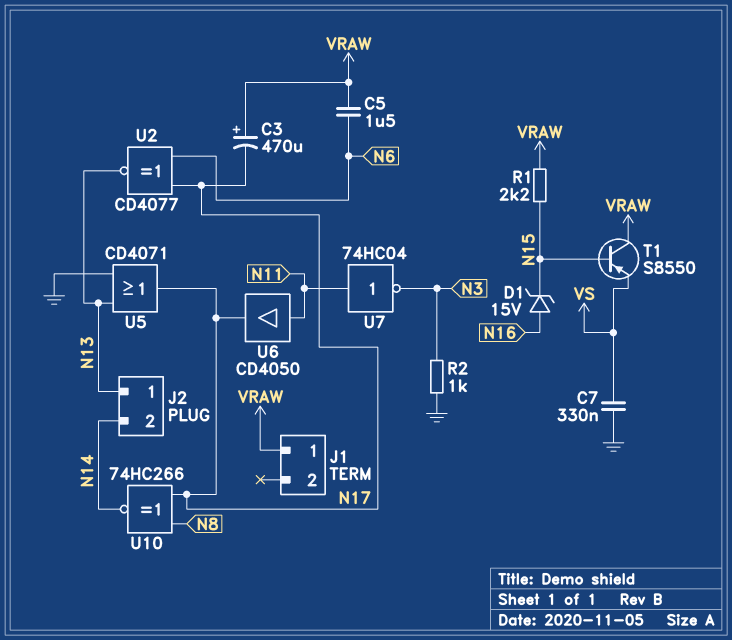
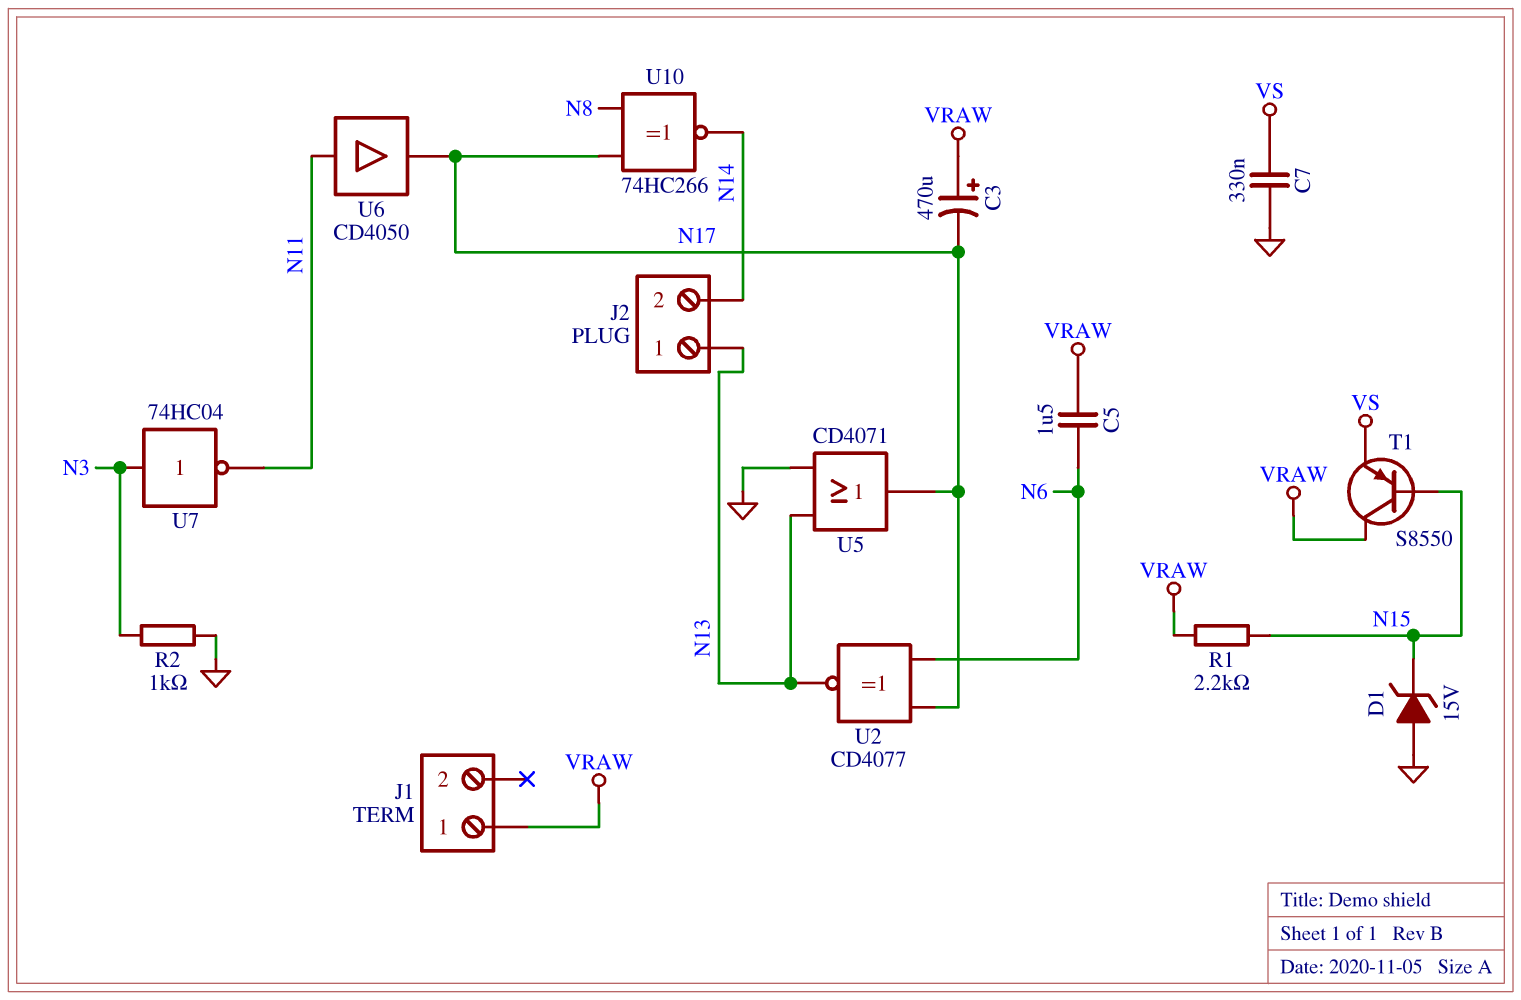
D1: zener 15V (A N16, K N15) -> zener 15V (A GND, K N15)
U7: NOT 74HC04 (in N11, out N3) -> NOT 74HC04 (in N3, out N11)

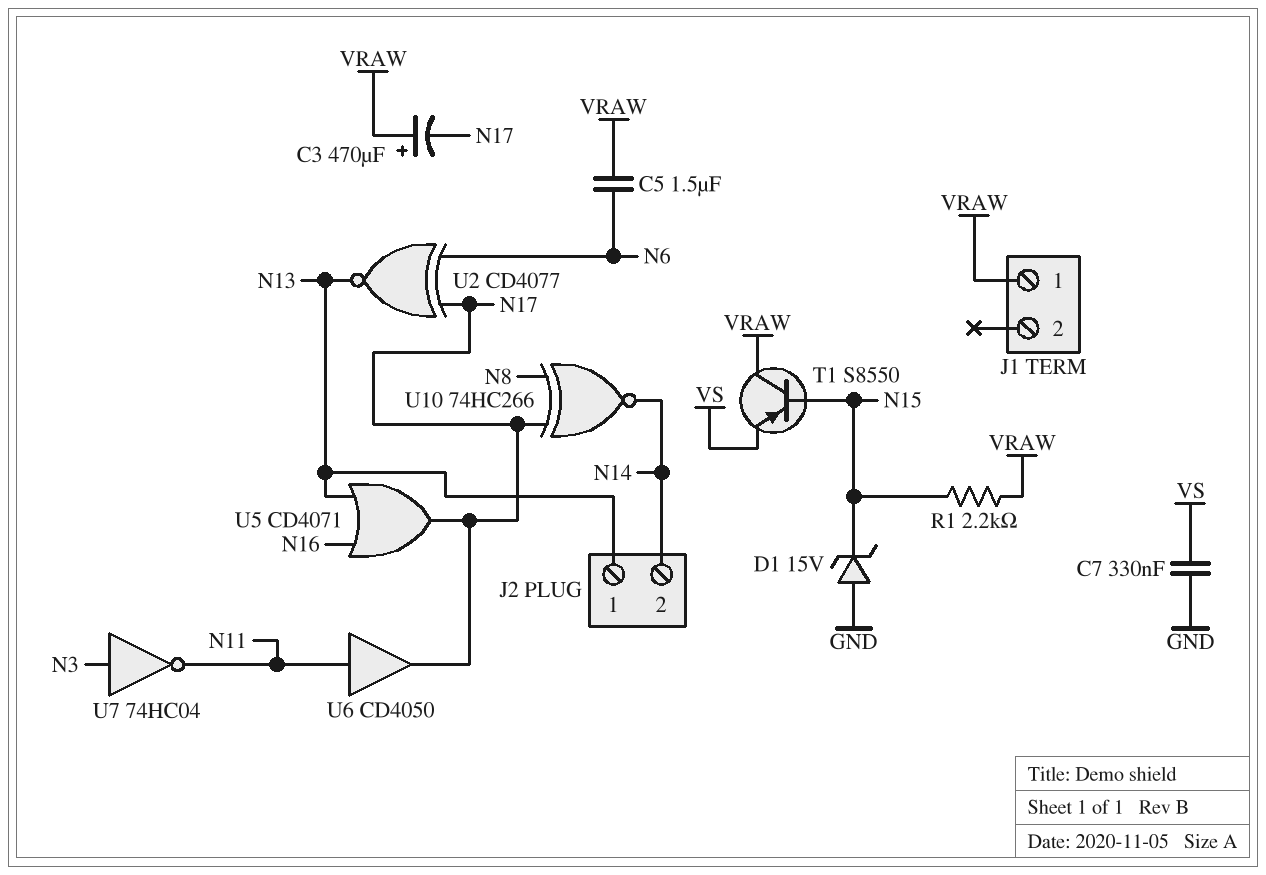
R2: 1k (GND, N3) -> none
U5: OR CD4071 (in GND, in N13, out N17) -> OR CD4071 (in N13, in N16, out N17)

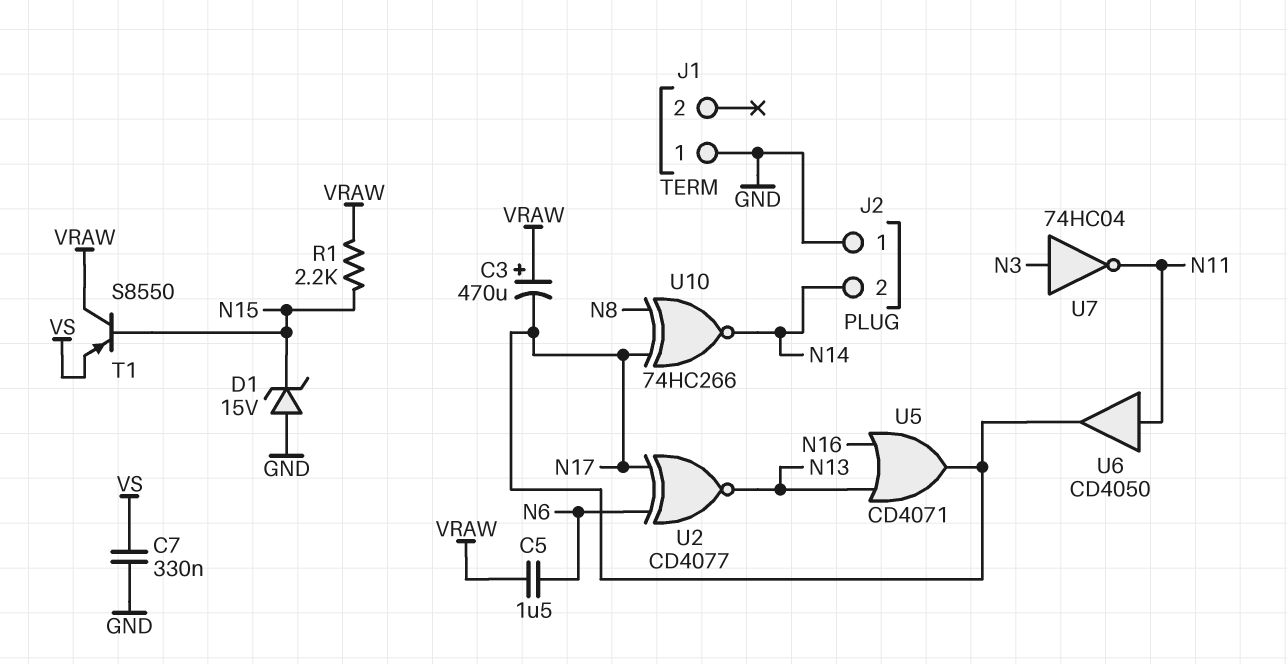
J1 pin 1: VRAW -> GND
J2 pin 1: N13 -> GND

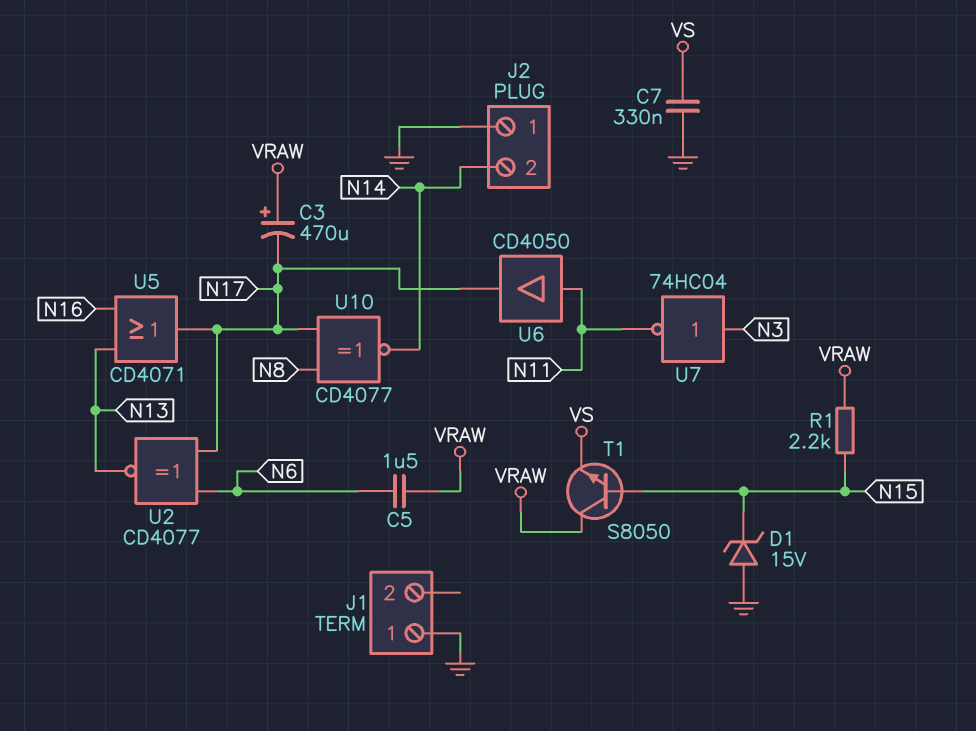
T1: PNP S8550 (B N15, C VRAW, E VS) -> NPN S8050 (B N15, C VRAW, E VS)
U10: XNOR 74HC266 (in N8, in N17, out N14) -> XNOR CD4077 (in N8, in N17, out N14)

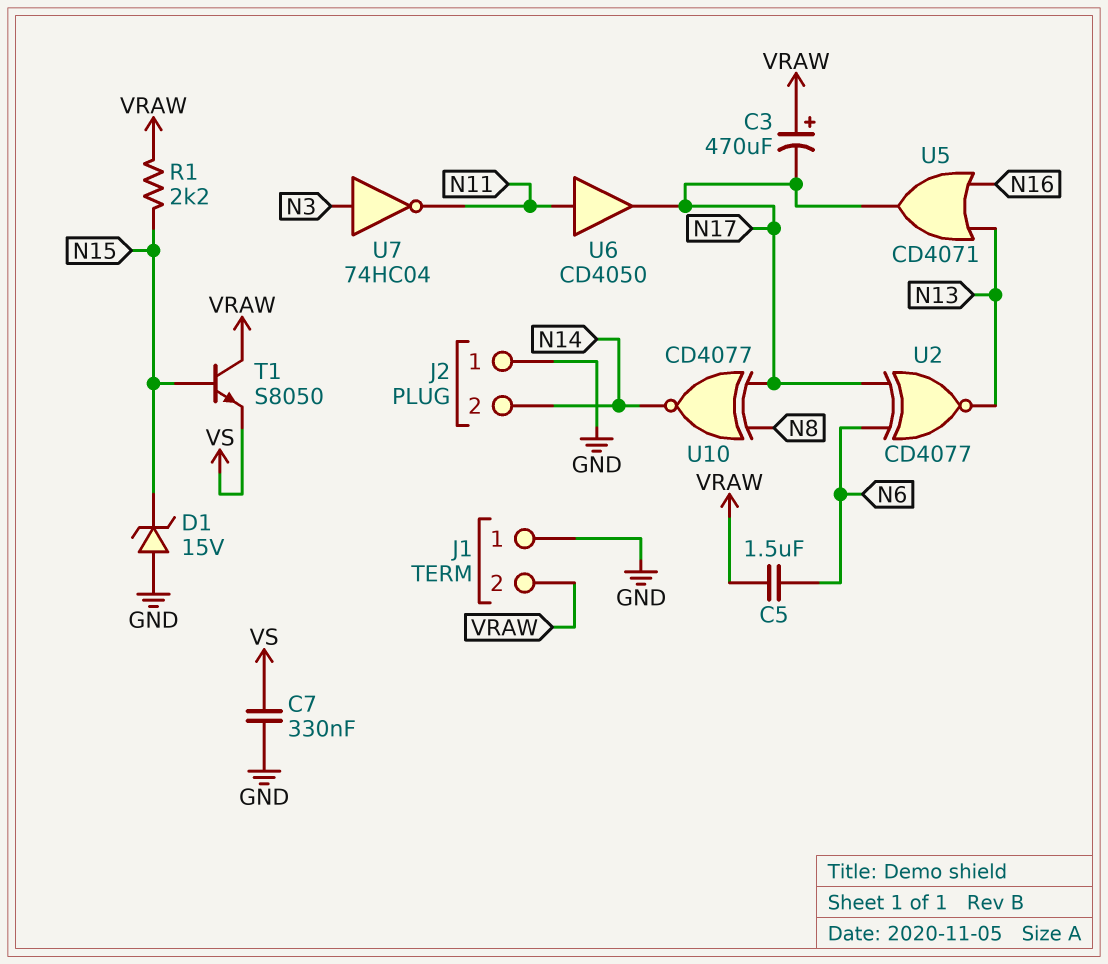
J1 pin 2: none -> VRAW

